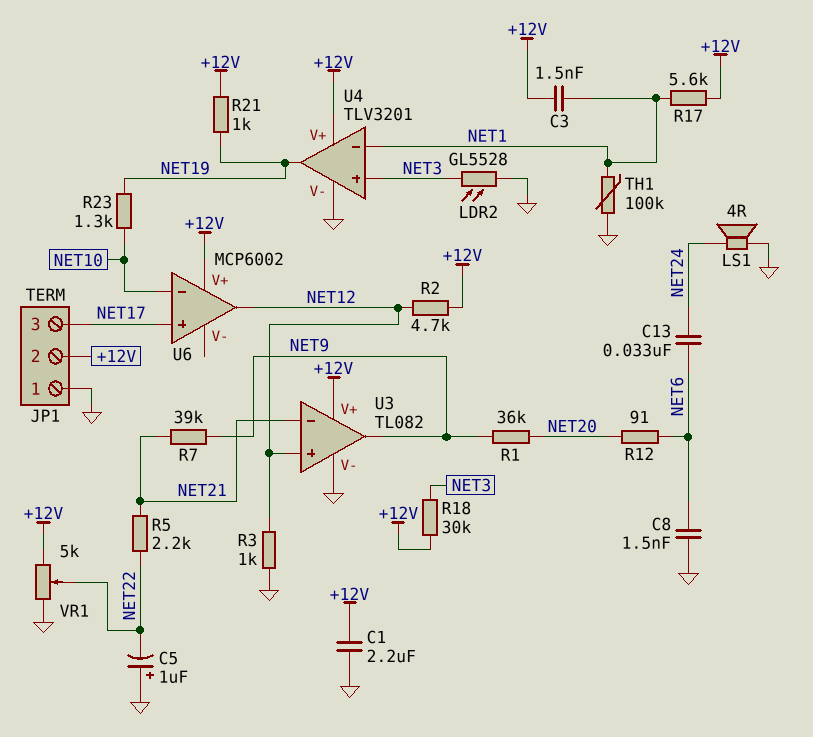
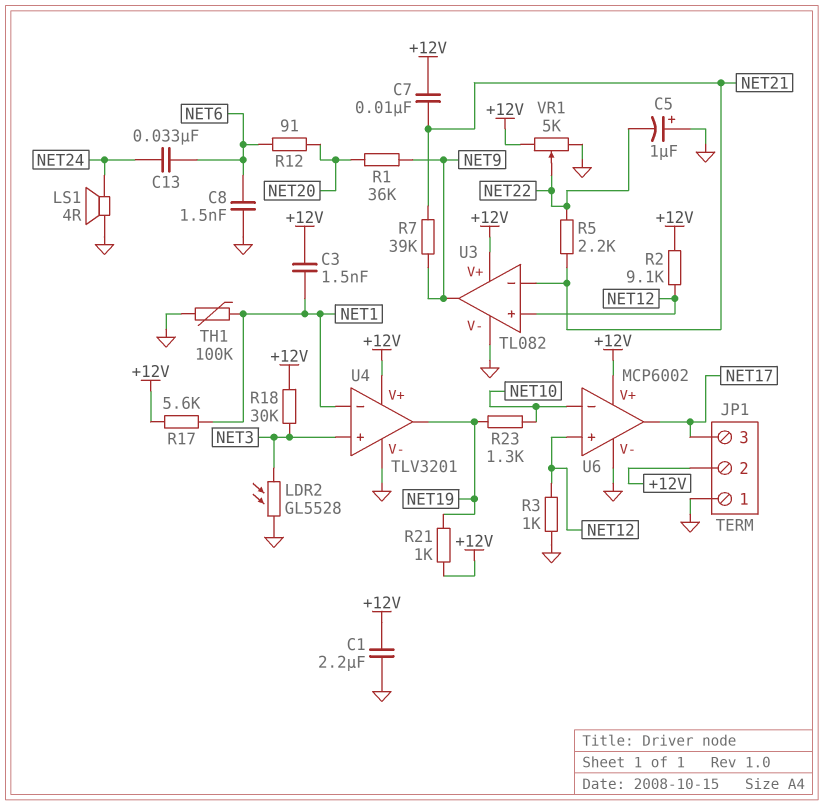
C7: none -> 10nF (+12V, NET21)
R2: 4.7k (+12V, NET12) -> 9.1k (+12V, NET12)
U6 pin V-: none -> GND
U6 pin in+: NET17 -> NET12
U6 pin out: NET12 -> NET17

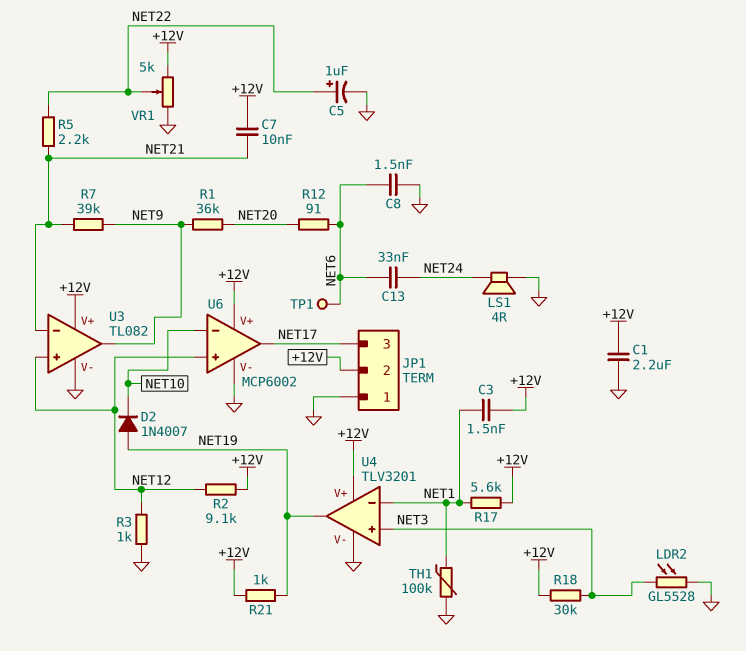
C5: 1uF (plus GND, minus NET22) -> 1uF (plus NET22, minus GND)
D2: none -> diode 1N4007 (A NET19, K NET10)
R23: 1.3k (NET10, NET19) -> none
TP1: none -> test point (NET6)

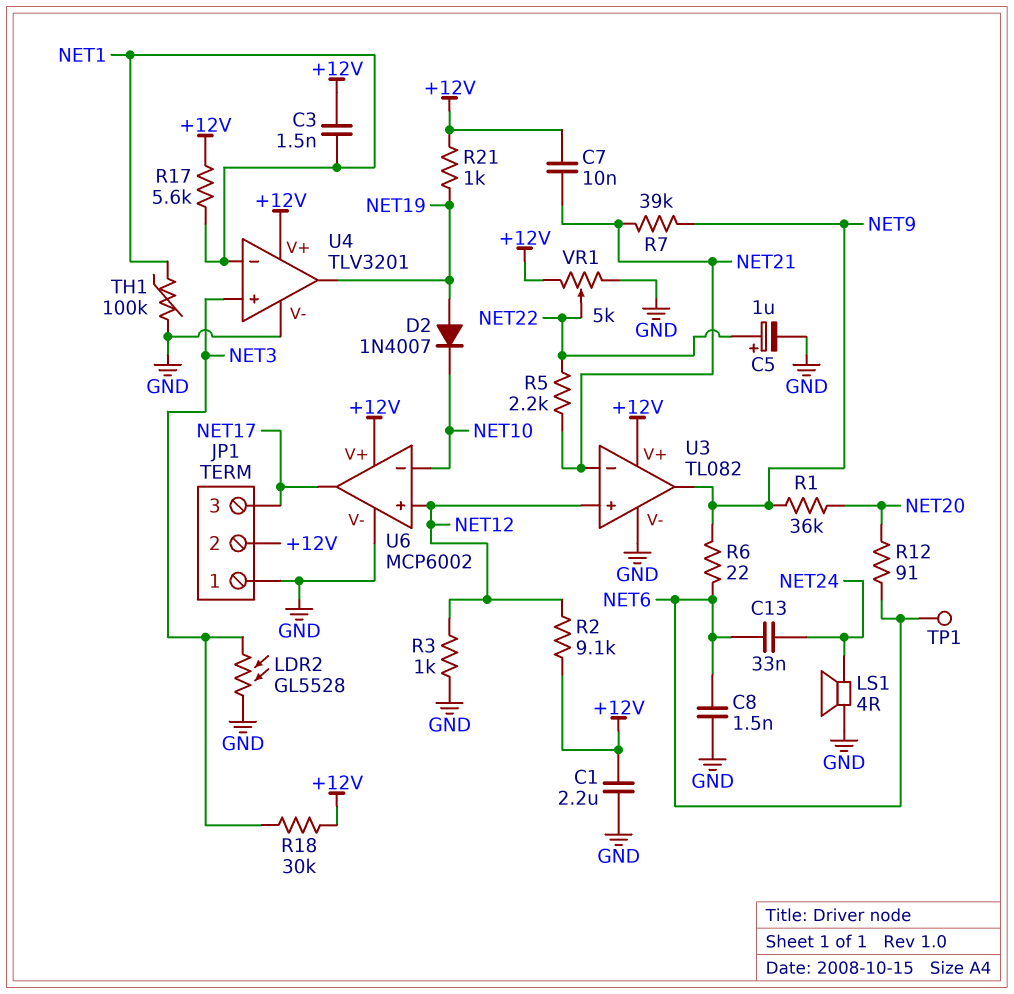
R6: none -> 22 (NET6, NET9)

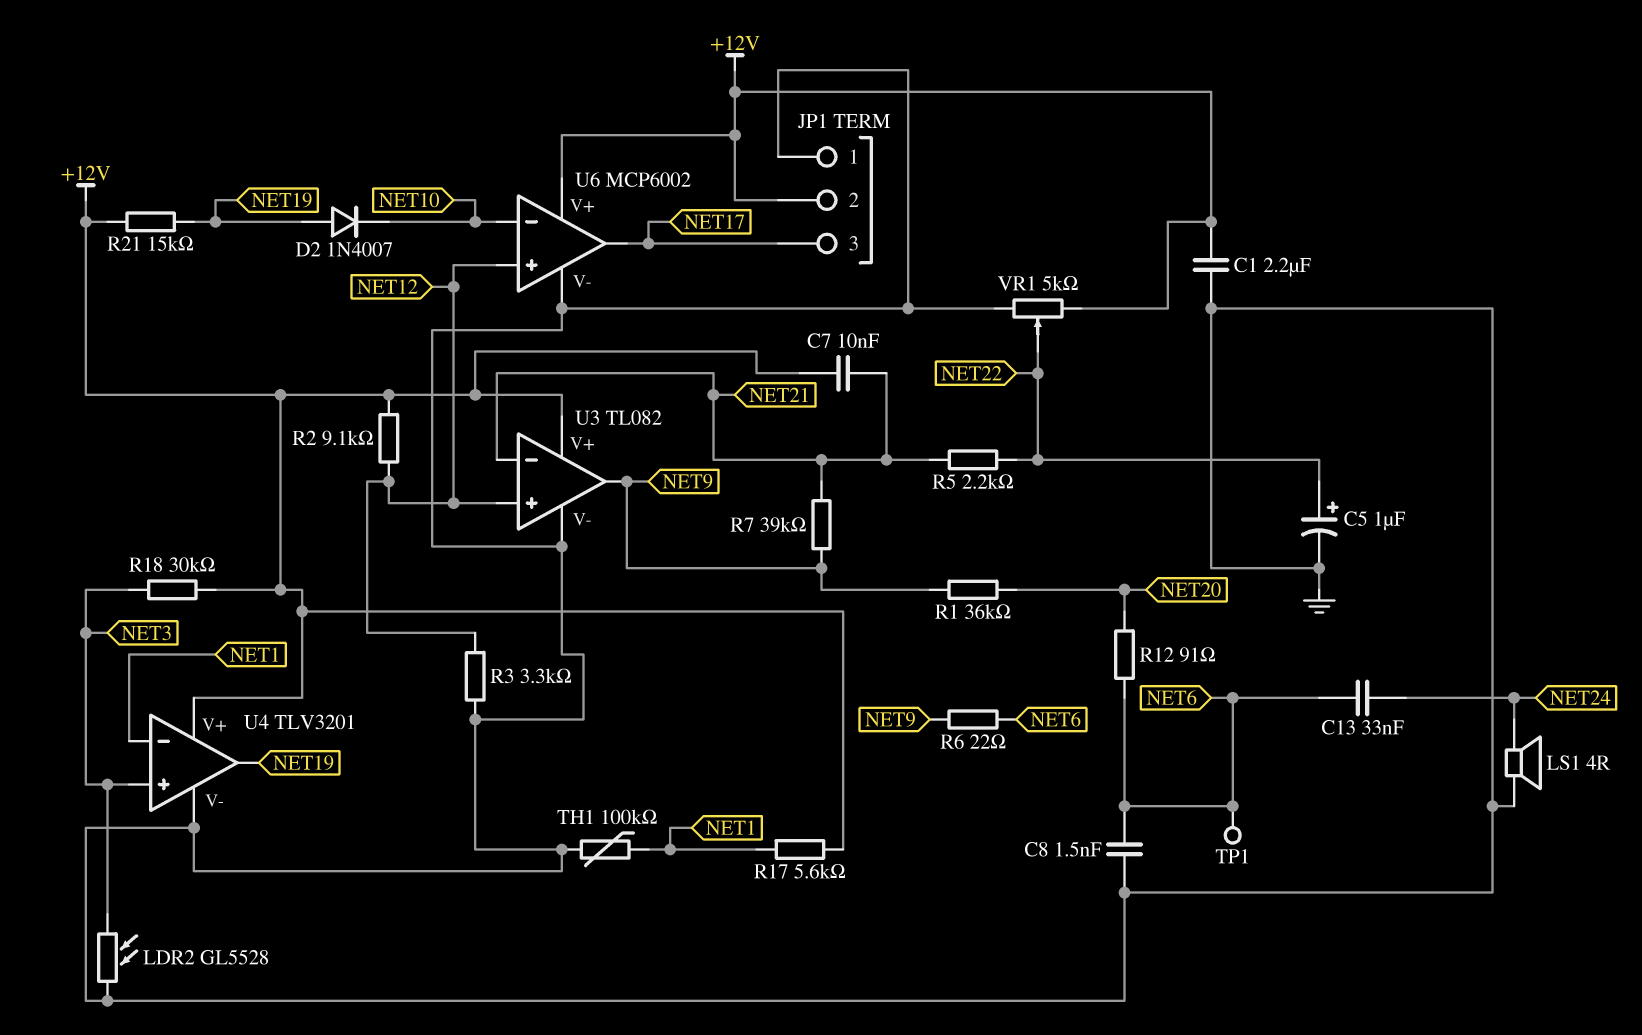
C3: 1.5nF (+12V, NET1) -> none
R3: 1k (GND, NET12) -> 3.3k (GND, NET12)
R21: 1k (+12V, NET19) -> 15k (+12V, NET19)

